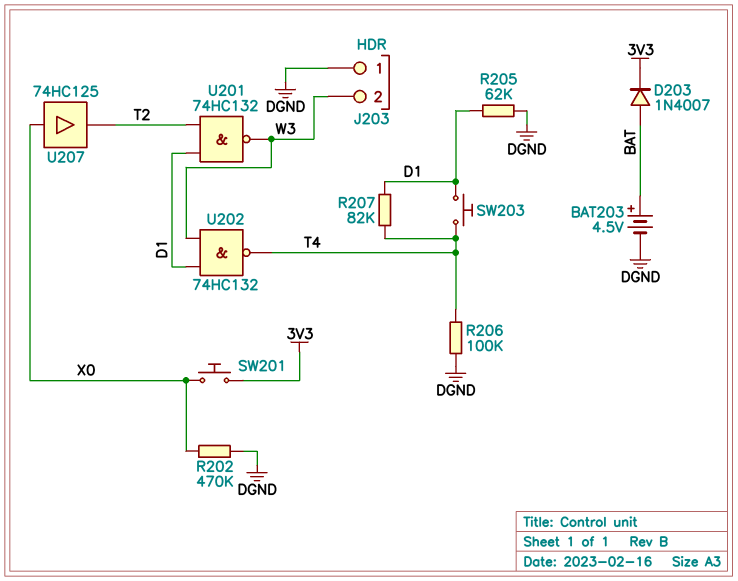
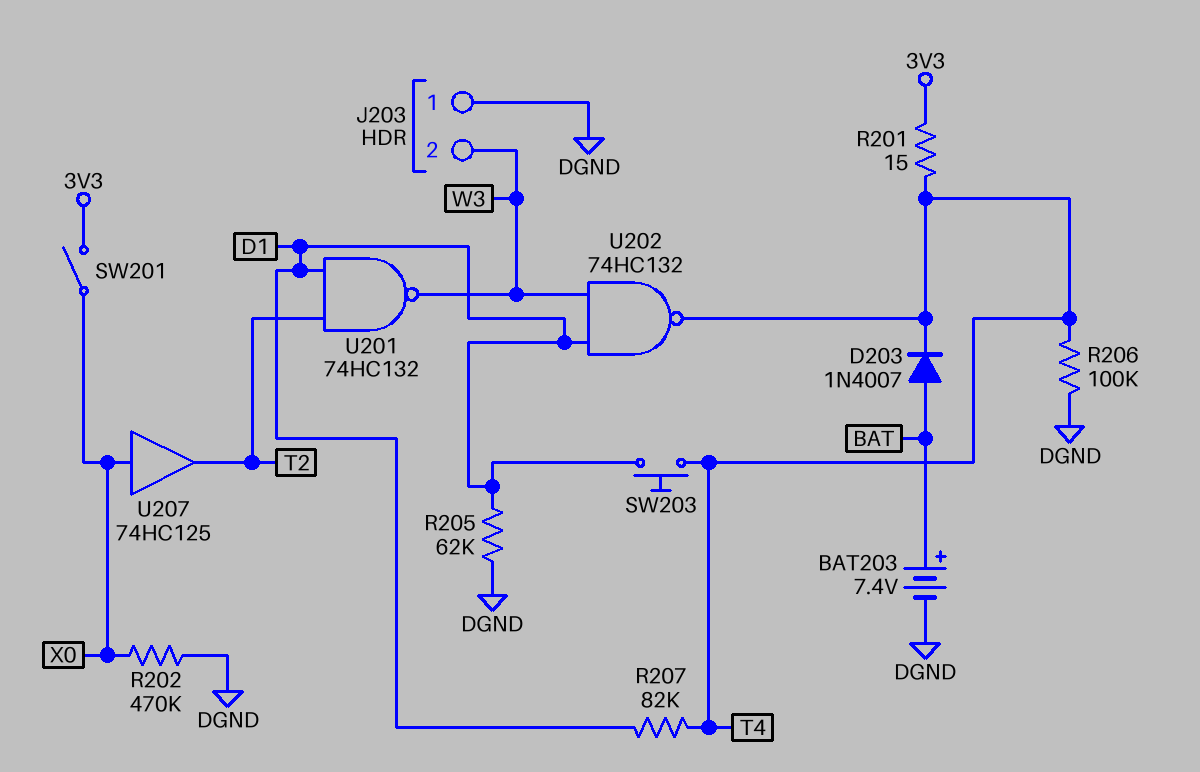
BAT203: 4.5V (plus BAT, minus DGND) -> 7.4V (plus BAT, minus DGND)
D203: diode 1N4007 (A BAT, K 3V3) -> diode 1N4007 (A BAT, K T4)
R201: none -> 15 (3V3, T4)
SW201: button (3V3, X0) -> switch (3V3, X0)

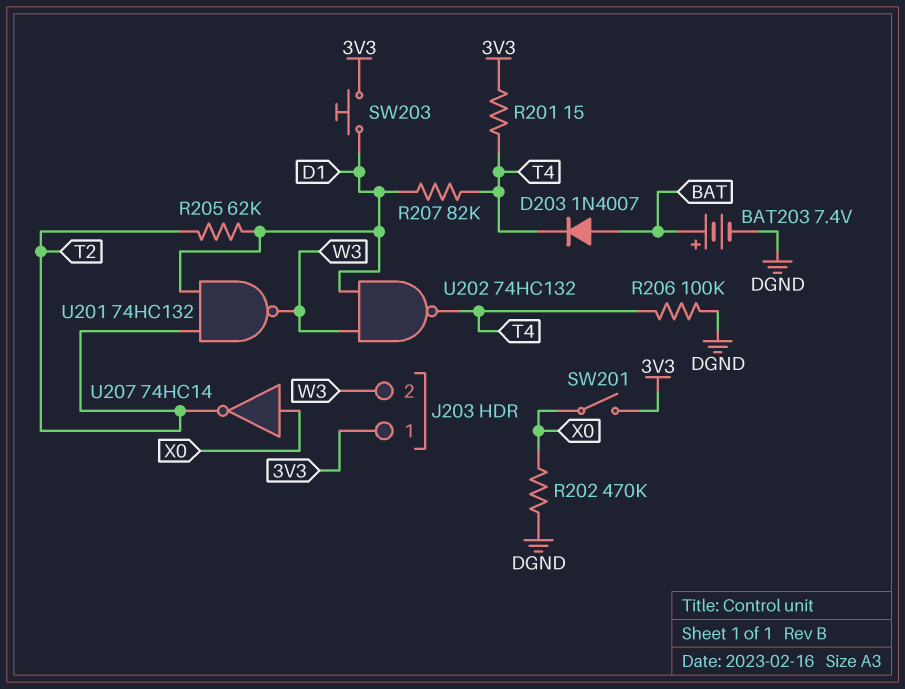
J203 pin 1: DGND -> 3V3
R205: 62k (D1, DGND) -> 62k (D1, T2)
SW203: button (D1, T4) -> button (3V3, D1)
U207: buffer 74HC125 (in X0, out T2) -> NOT 74HC14 (in X0, out T2)

